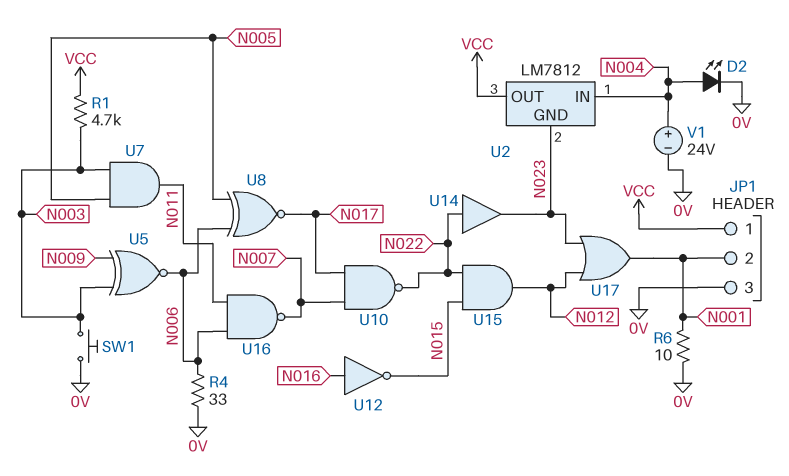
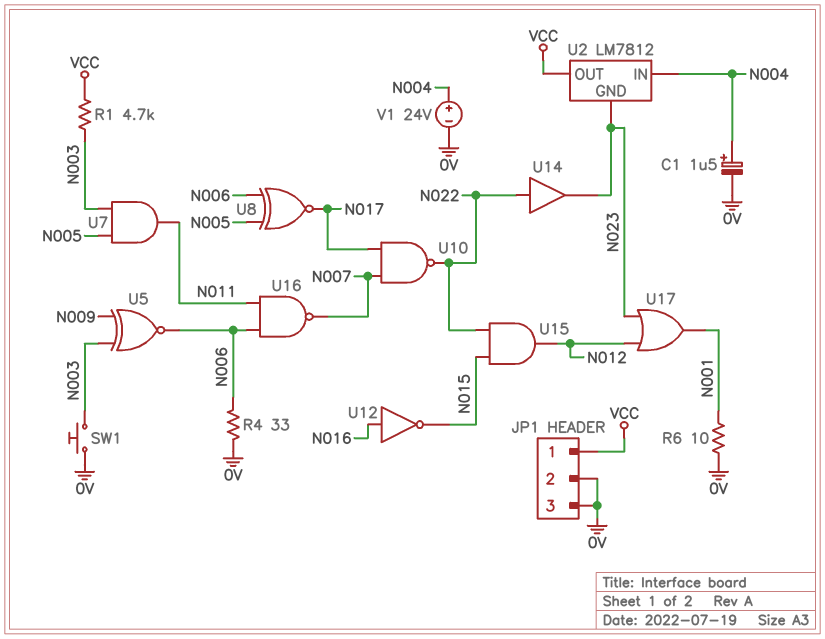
C1: none -> 1.5uF (plus N004, minus 0V)
D2: LED (A N004, K 0V) -> none
JP1 pin 2: N001 -> 0V

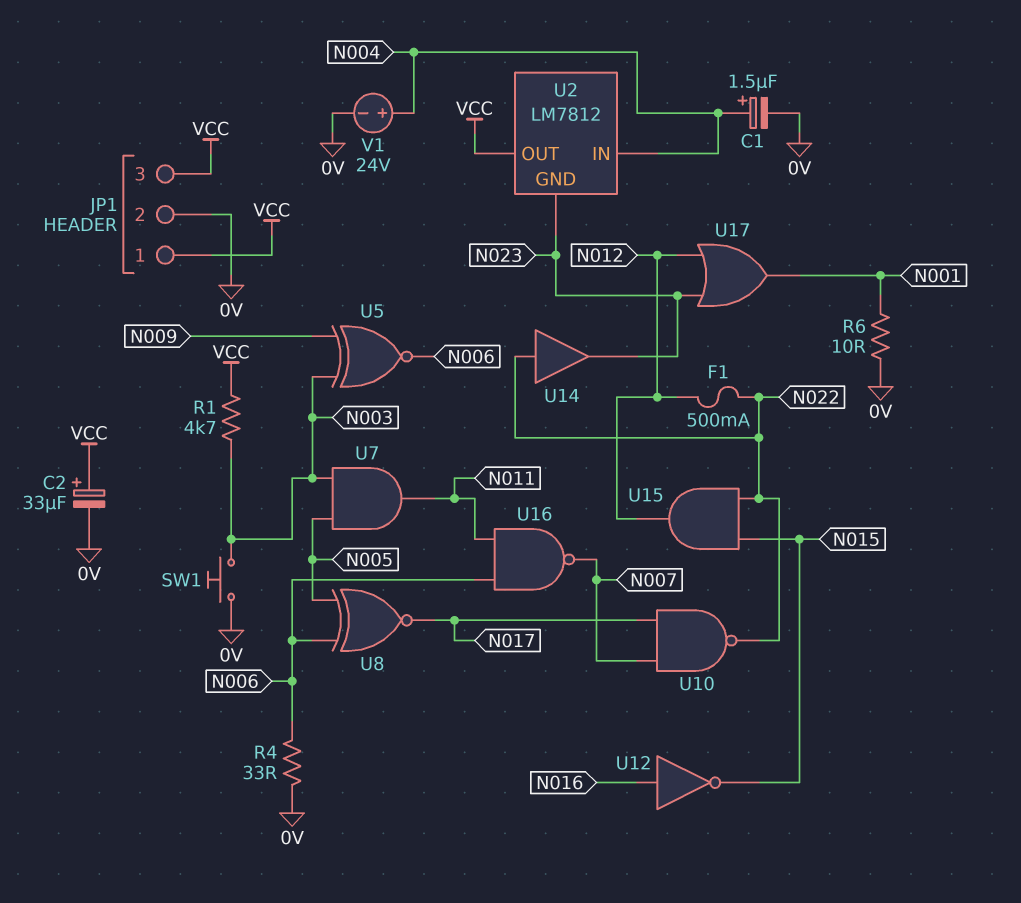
C2: none -> 33uF (plus VCC, minus 0V)
F1: none -> 500mA (N012, N022)
JP1 pin 3: 0V -> VCC

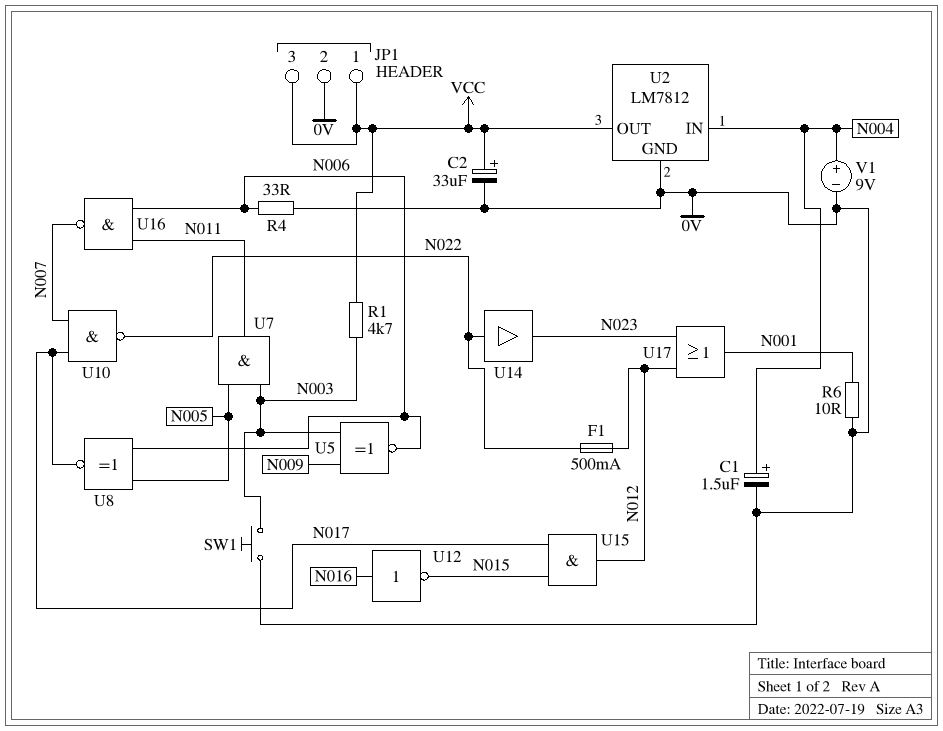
U2 pin GND: N023 -> 0V
U15: AND (in N015, in N022, out N012) -> AND (in N015, in N017, out N012)
V1: 24V (plus N004, minus 0V) -> 9V (plus N004, minus 0V)

